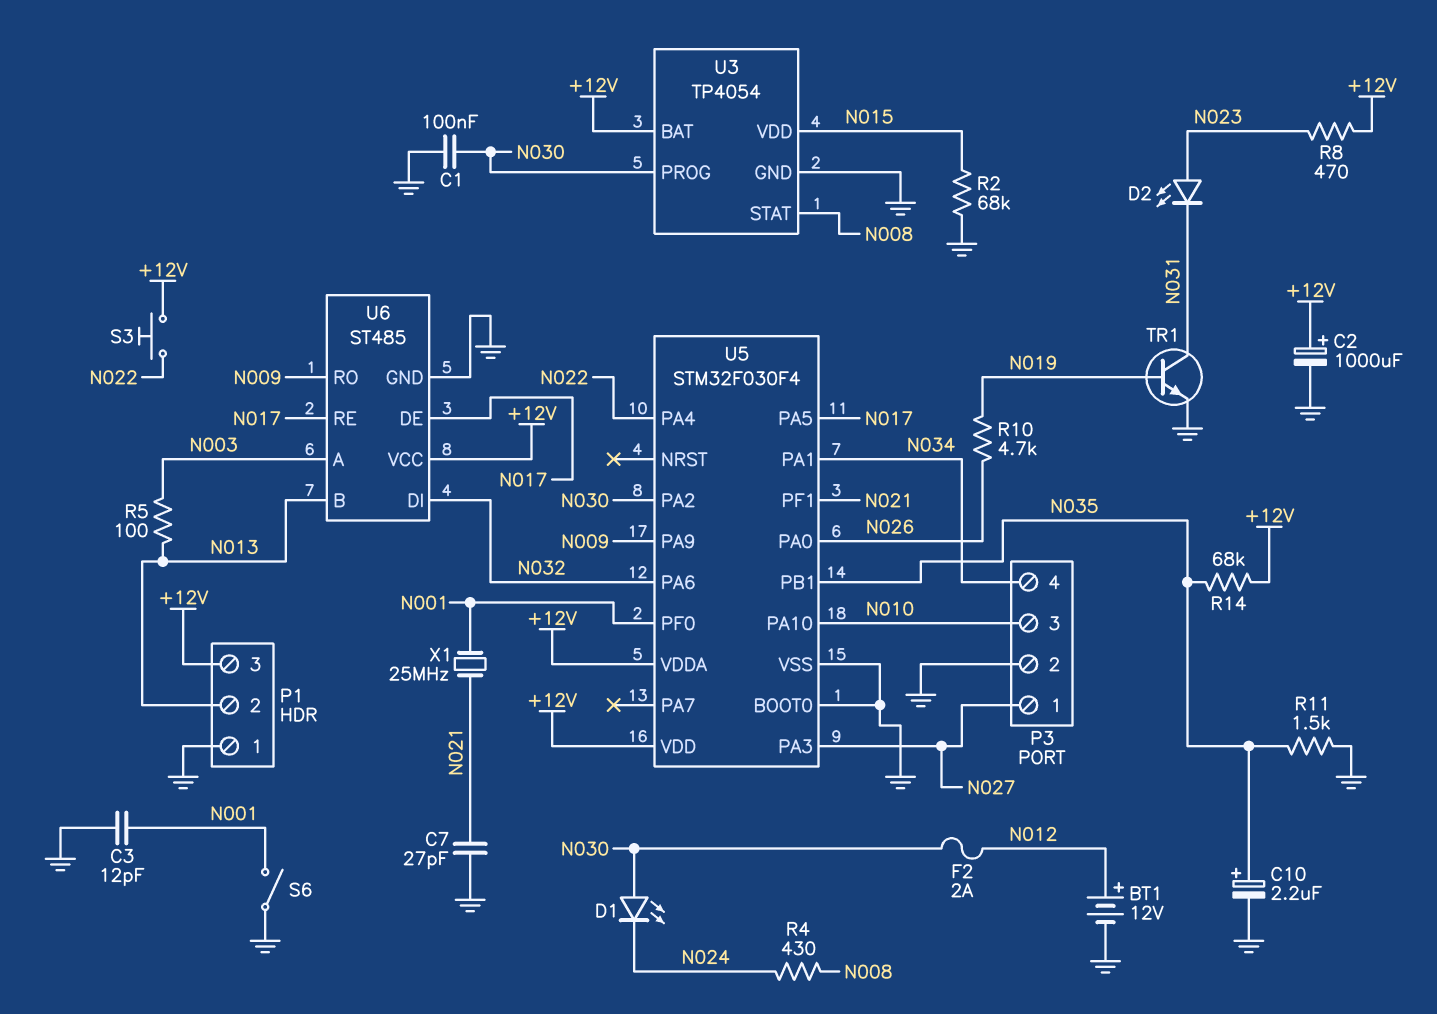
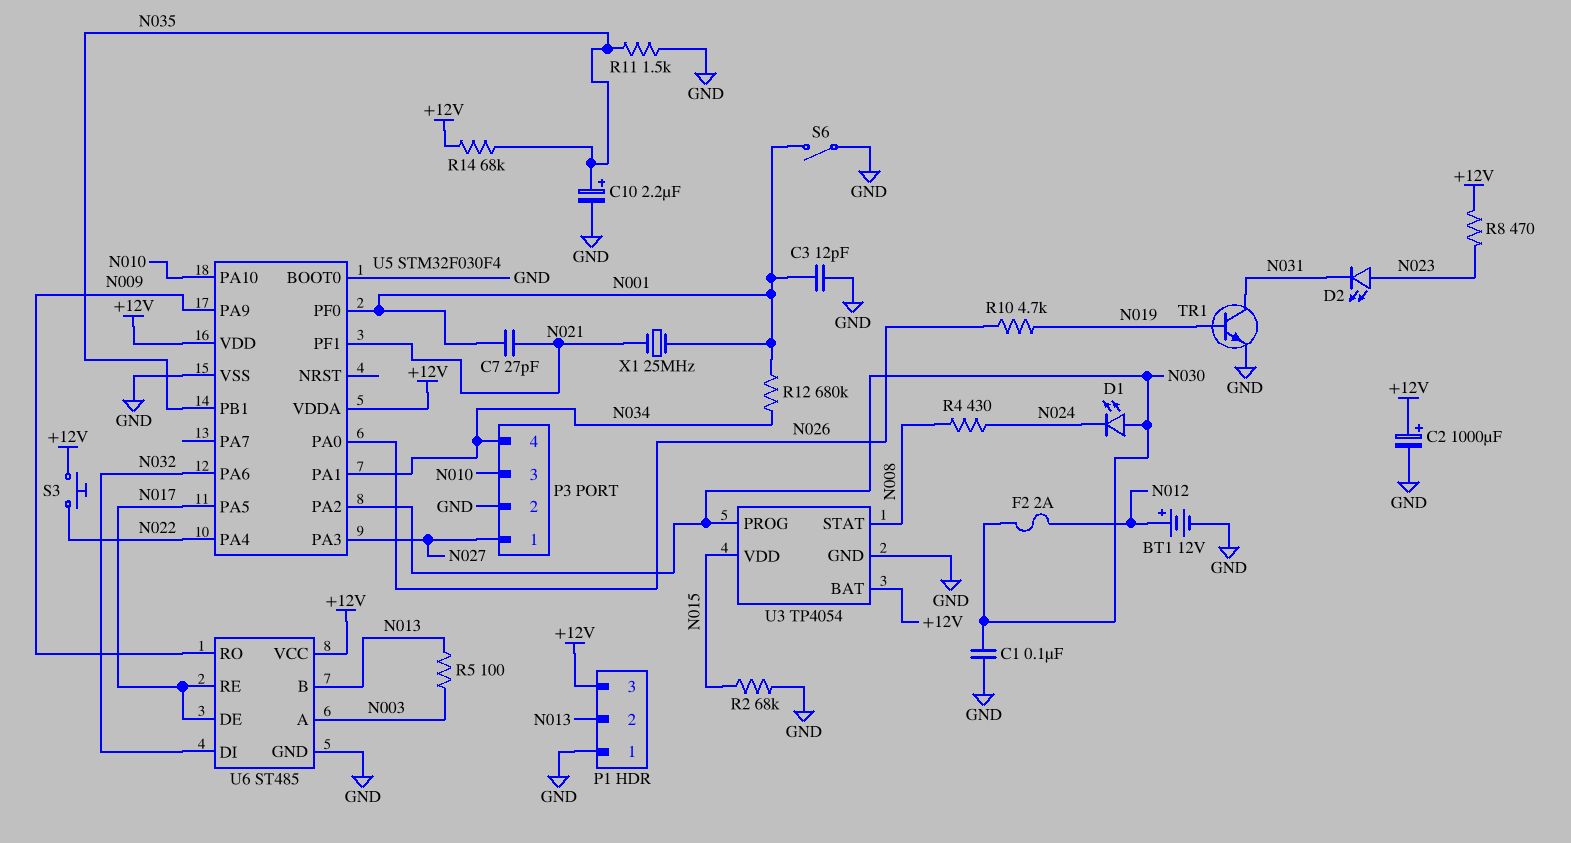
C7: 27pF (GND, N021) -> 27pF (N001, N021)
R12: none -> 680k (N001, N034)

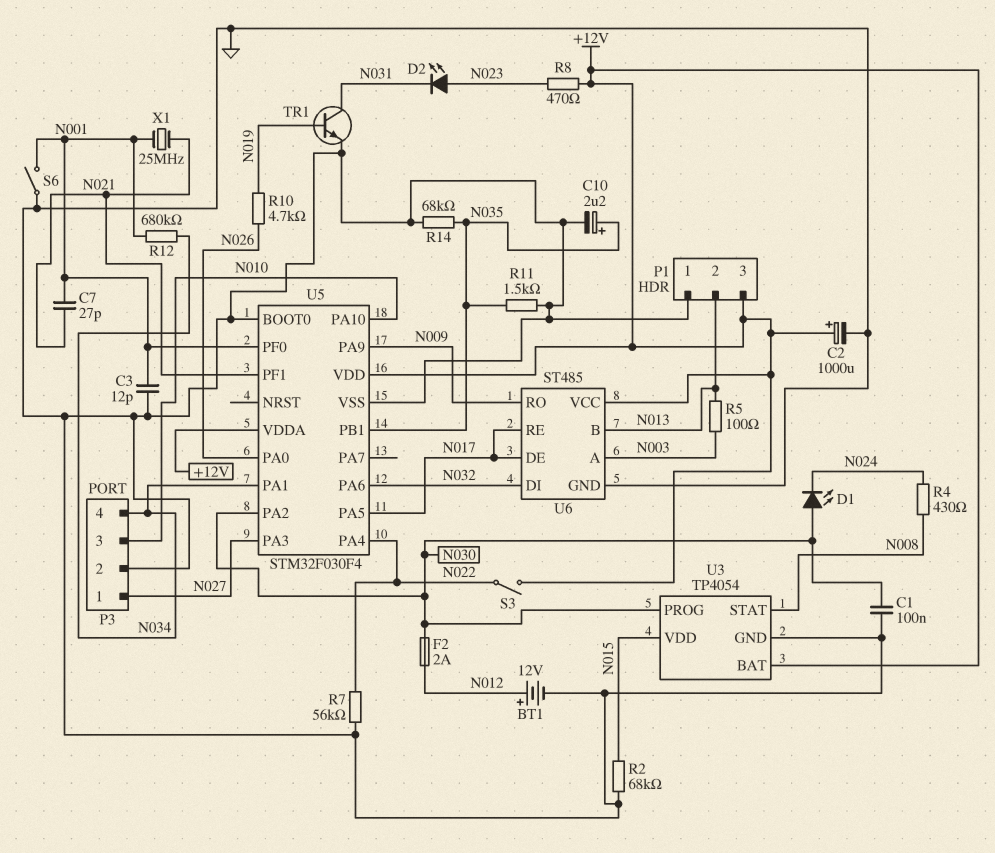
R7: none -> 56k (GND, N022)
R14: 68k (+12V, N035) -> 68k (GND, N035)
S3: button (+12V, N022) -> switch (+12V, N022)

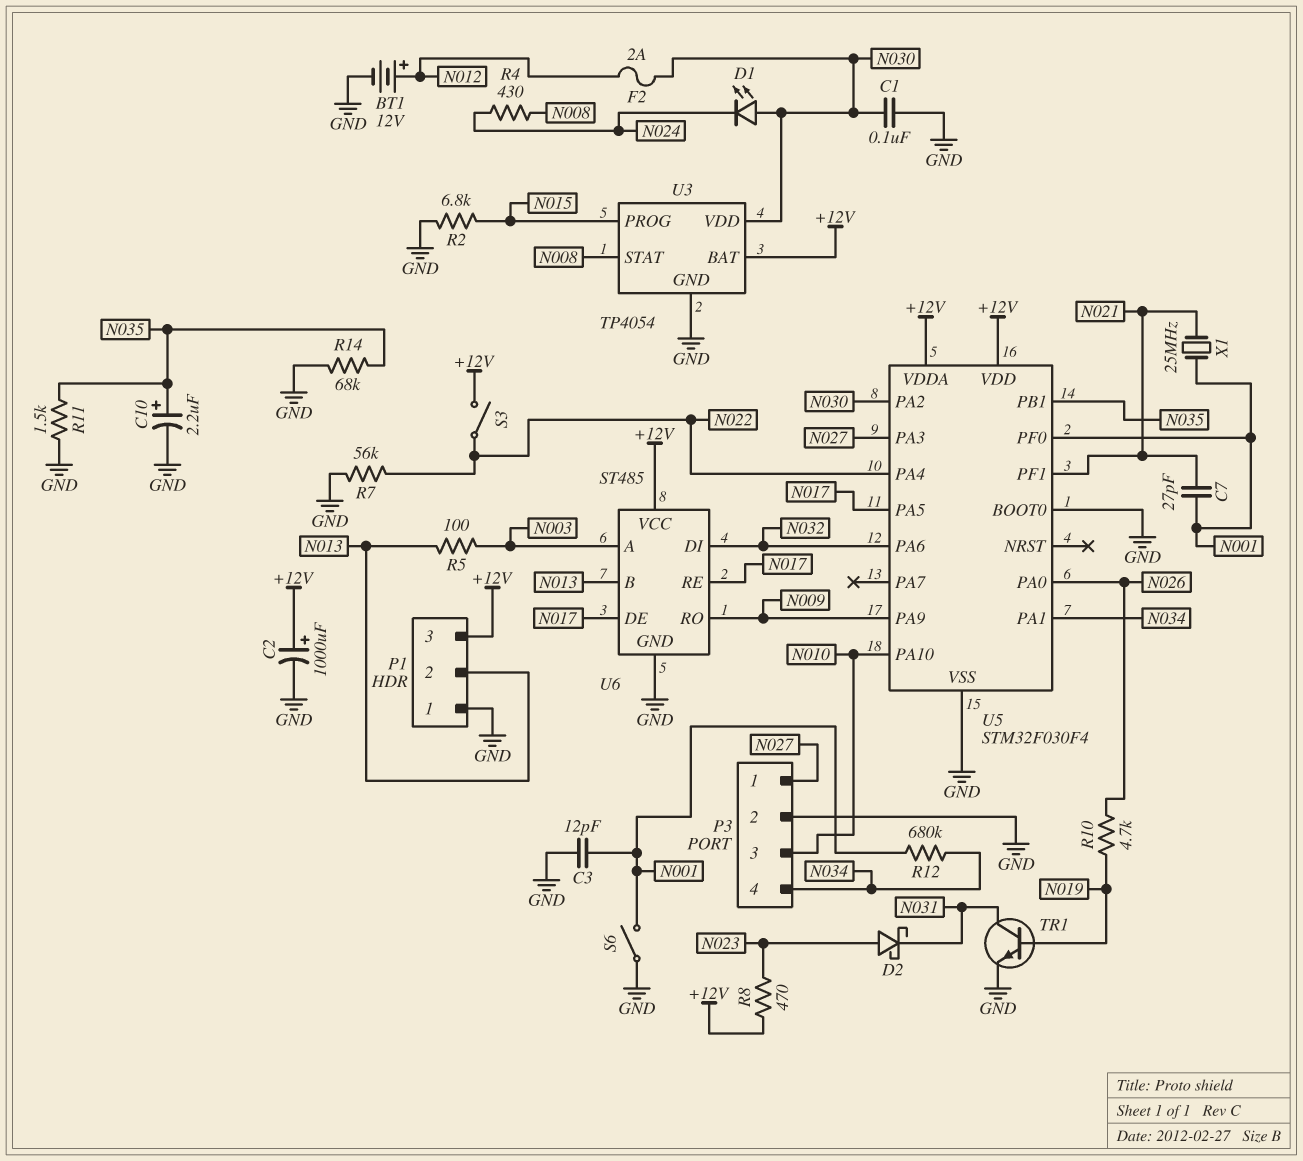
D2: LED (A N023, K N031) -> schottky (A N023, K N031)
R2: 68k (GND, N015) -> 6.8k (GND, N015)
U3 pin PROG: N030 -> N015
U3 pin VDD: N015 -> N030

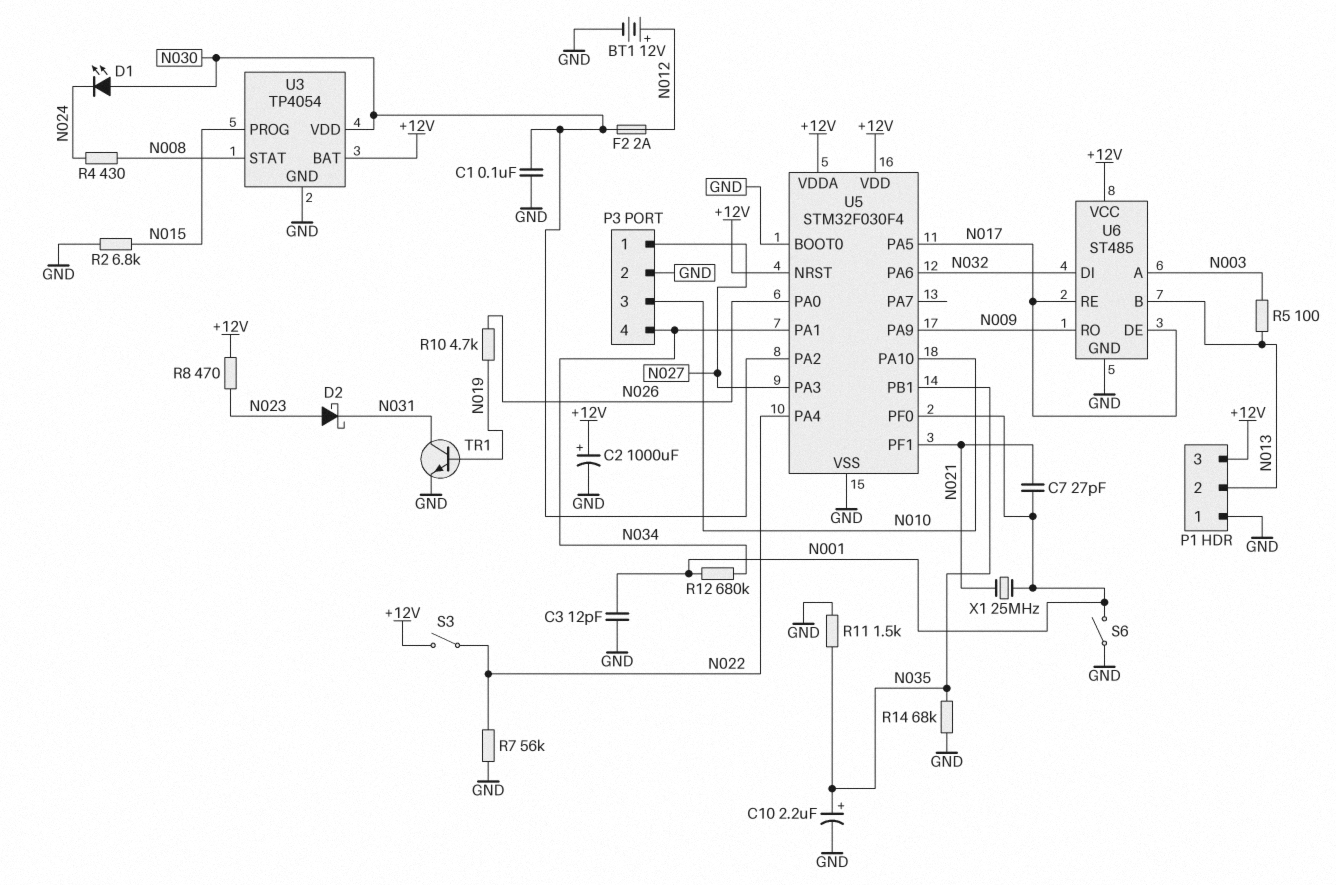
U5 pin NRST: none -> +12V

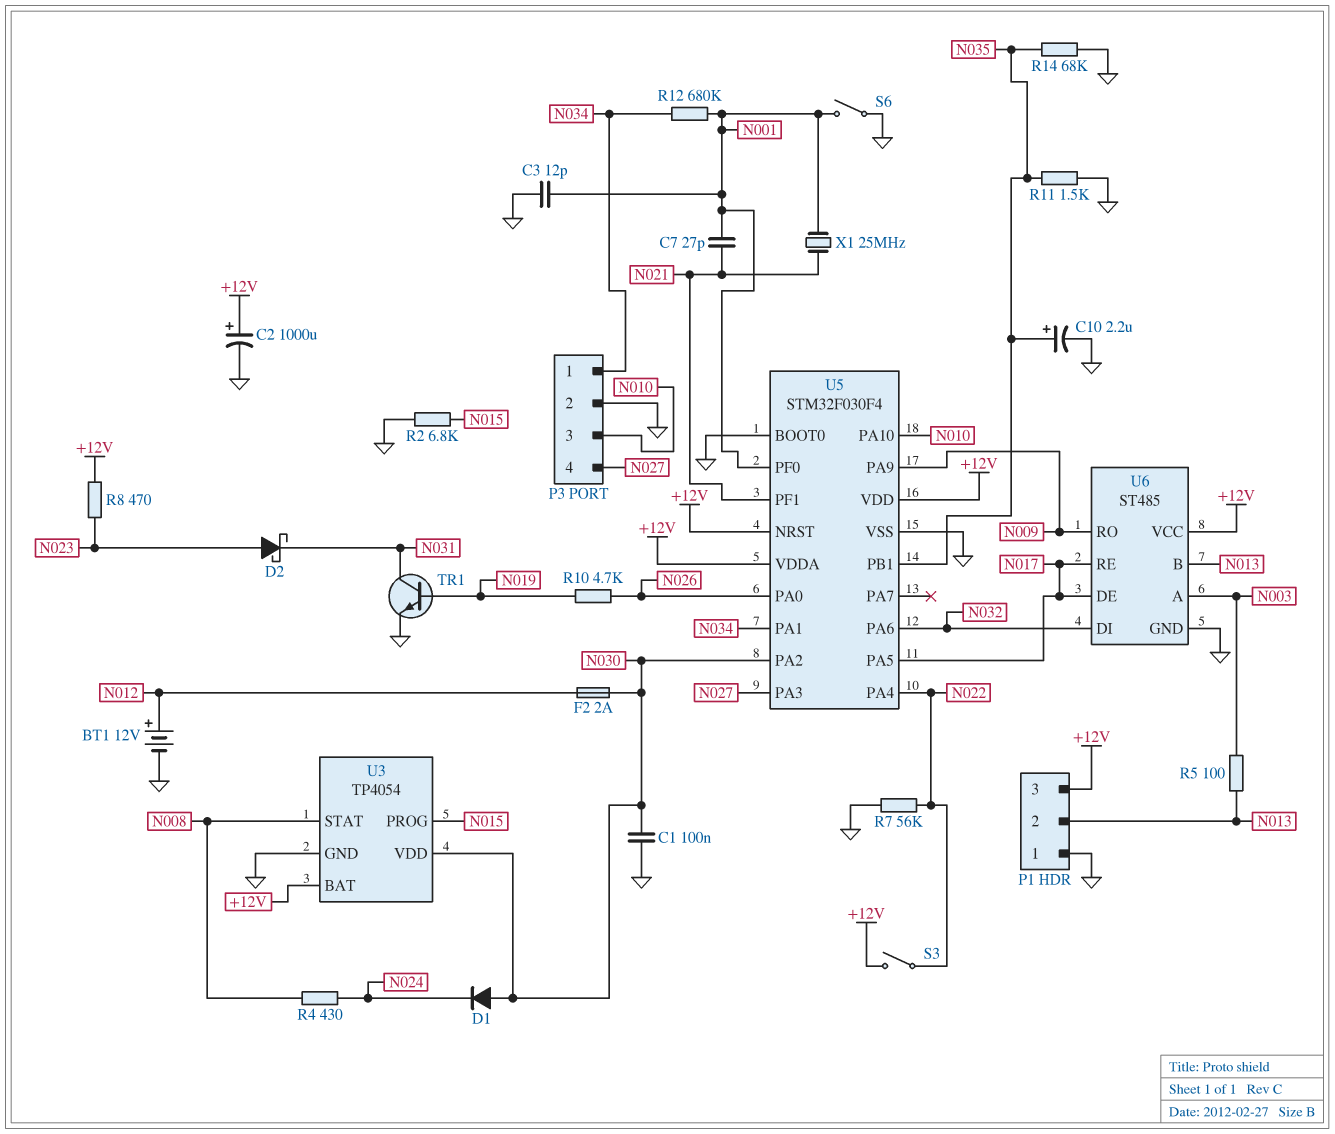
D1: LED (A N030, K N024) -> diode (A N030, K N024)
P3 pin 1: N027 -> N034
P3 pin 4: N034 -> N027

